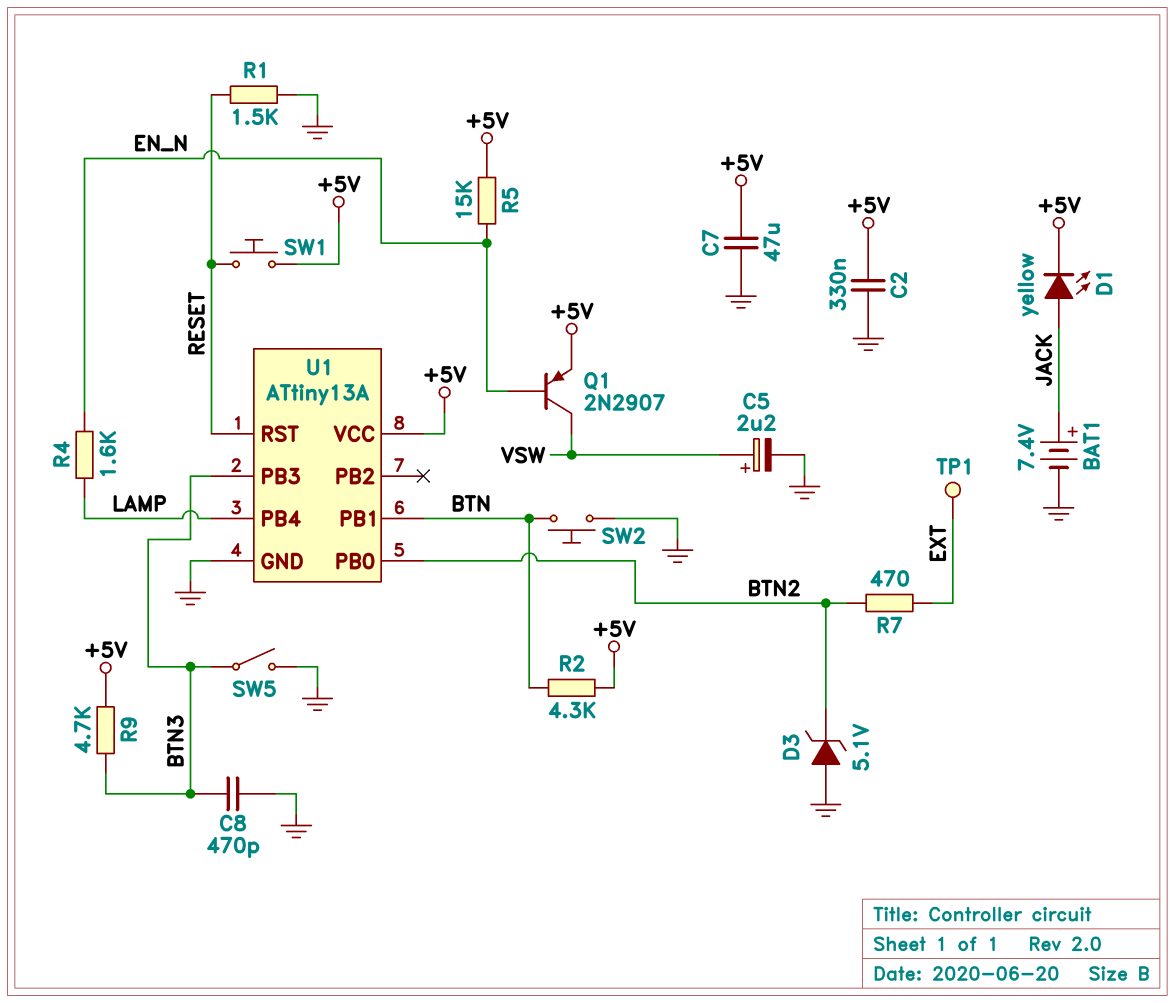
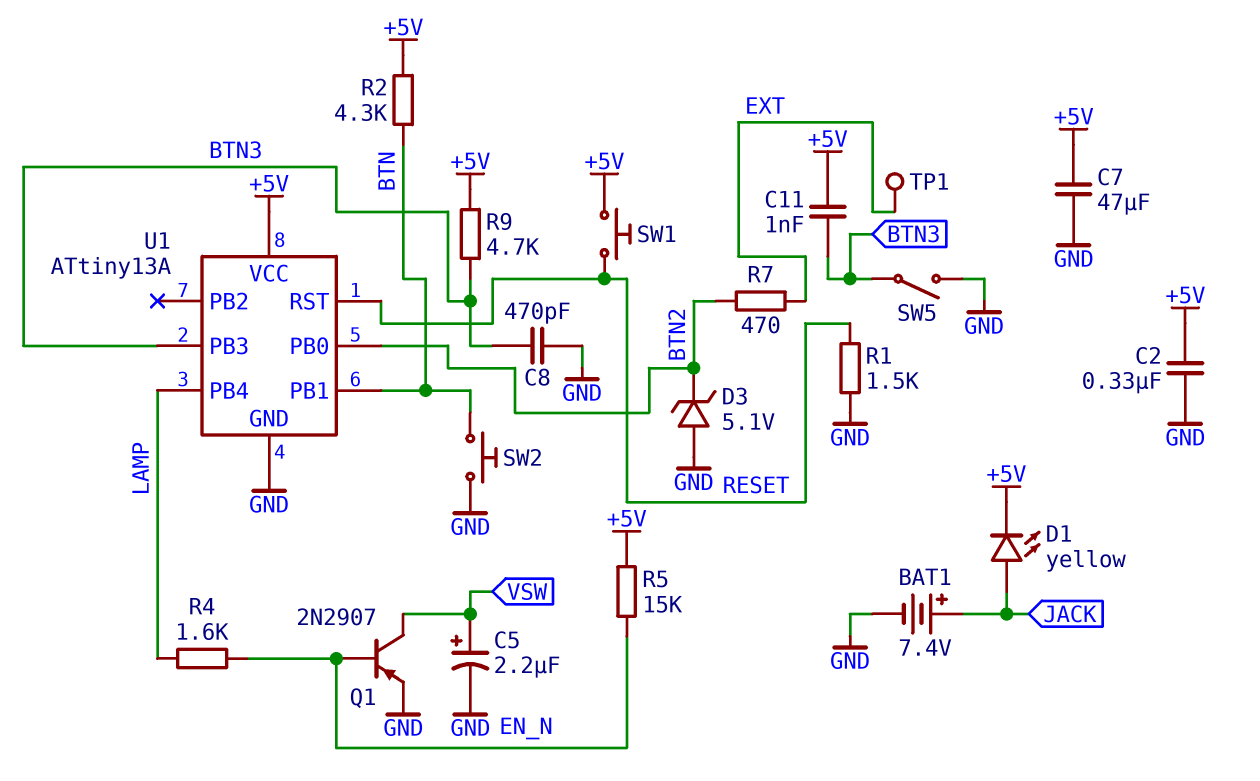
C11: none -> 1nF (+5V, BTN3)
Q1: PNP 2N2907 (B EN_N, C VSW, E +5V) -> PNP 2N2907 (B EN_N, C VSW, E GND)

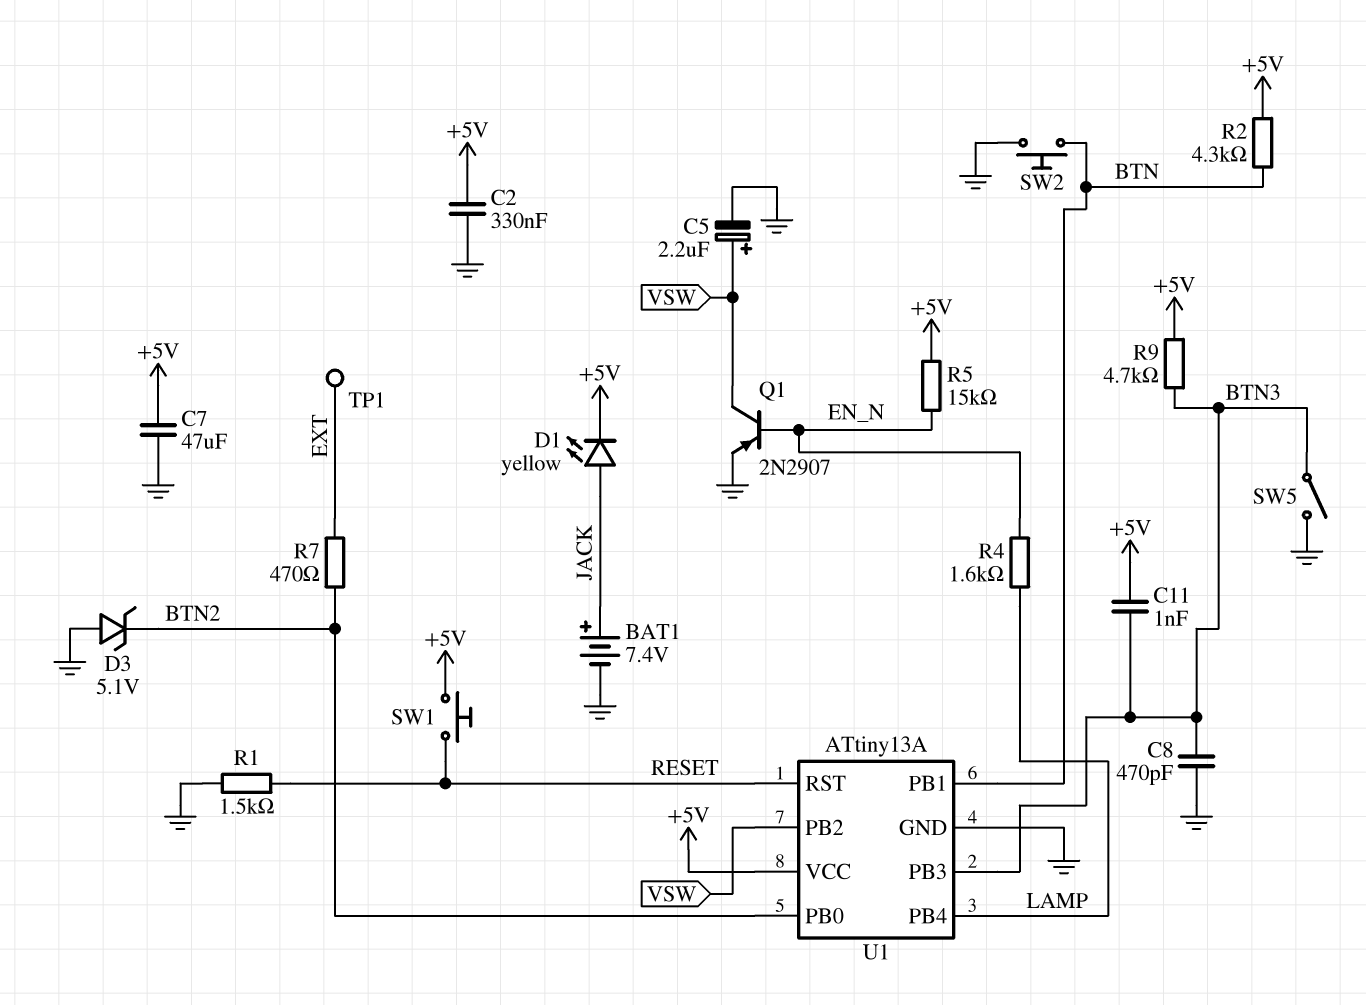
U1 pin PB2: none -> VSW

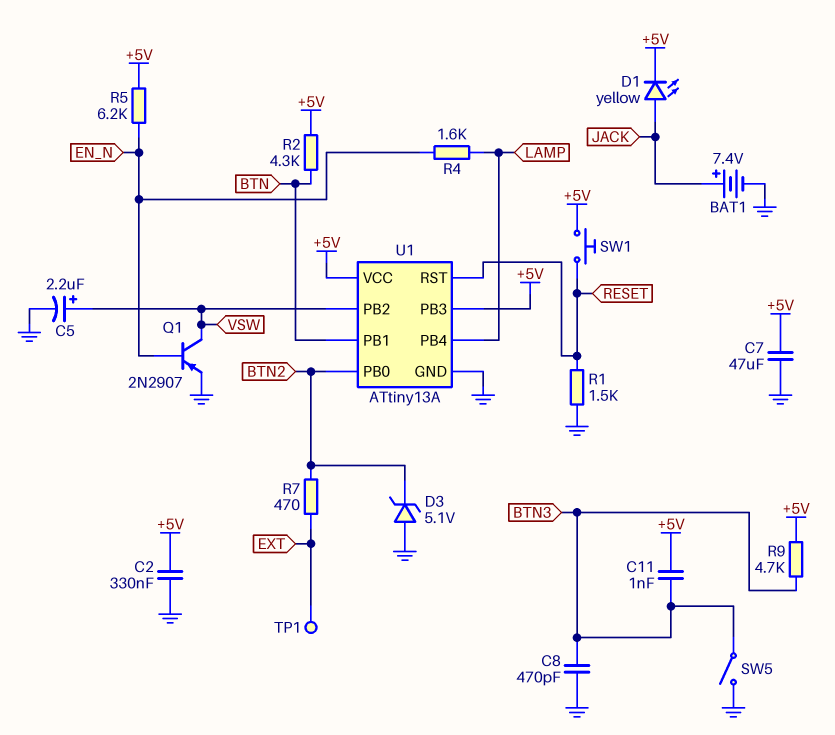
R5: 15k (+5V, EN_N) -> 6.2k (+5V, EN_N)
SW2: button (BTN, GND) -> none
U1 pin PB3: BTN3 -> +5V

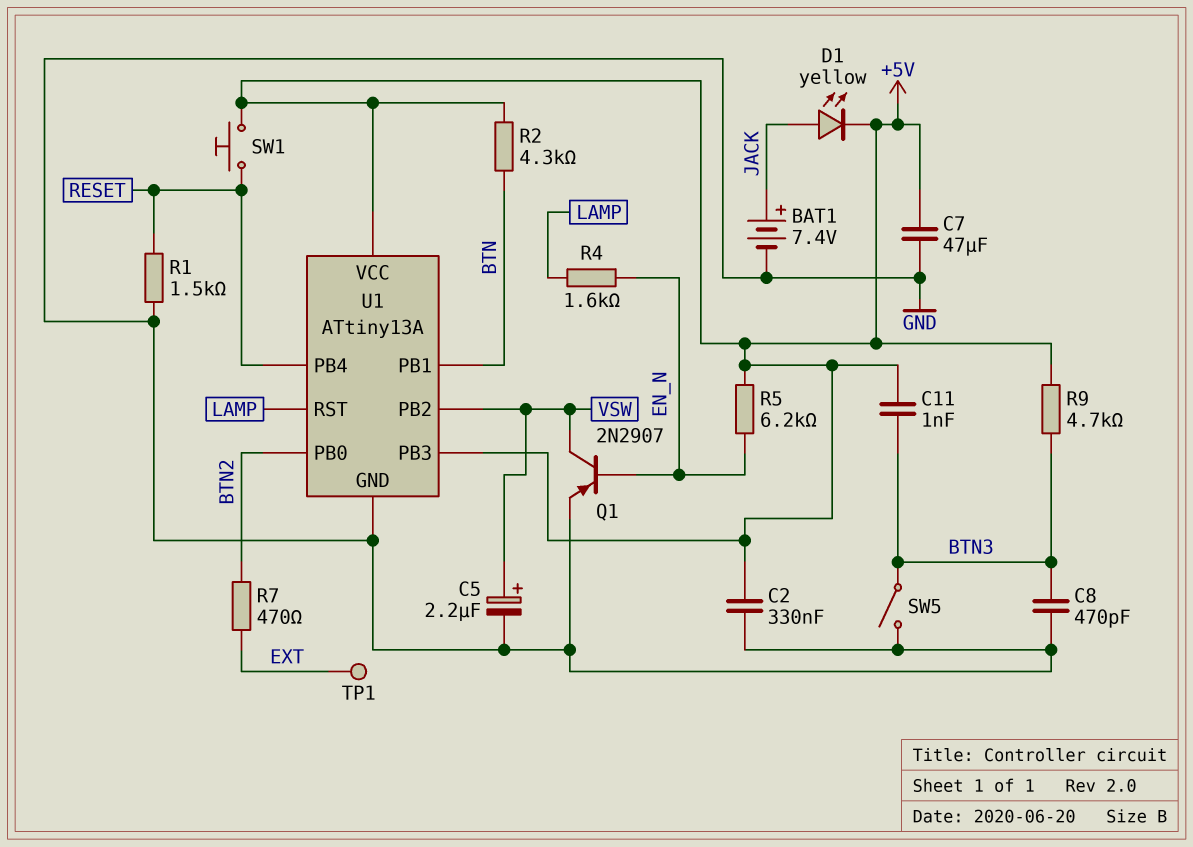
D3: zener 5.1V (A GND, K BTN2) -> none
U1 pin PB4: LAMP -> RESET
U1 pin RST: RESET -> LAMP

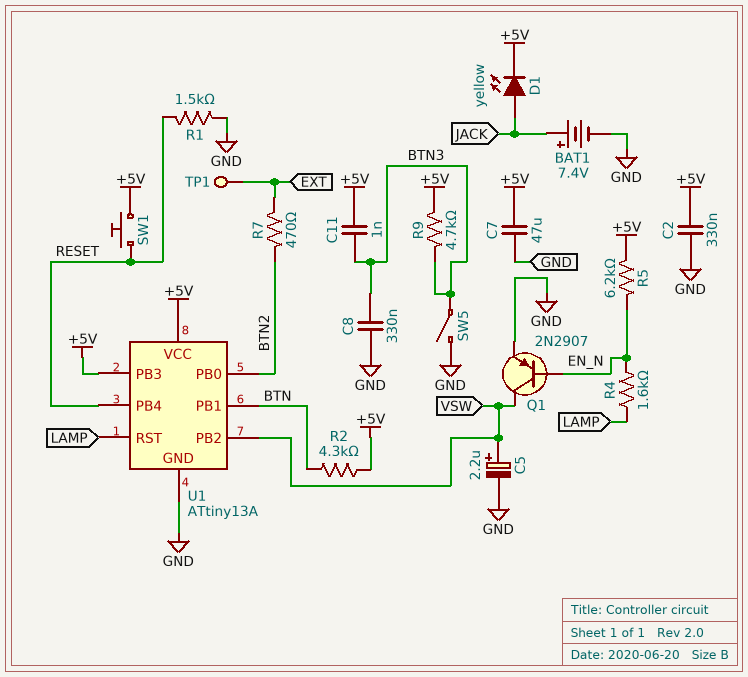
C8: 470pF (BTN3, GND) -> 330nF (BTN3, GND)

